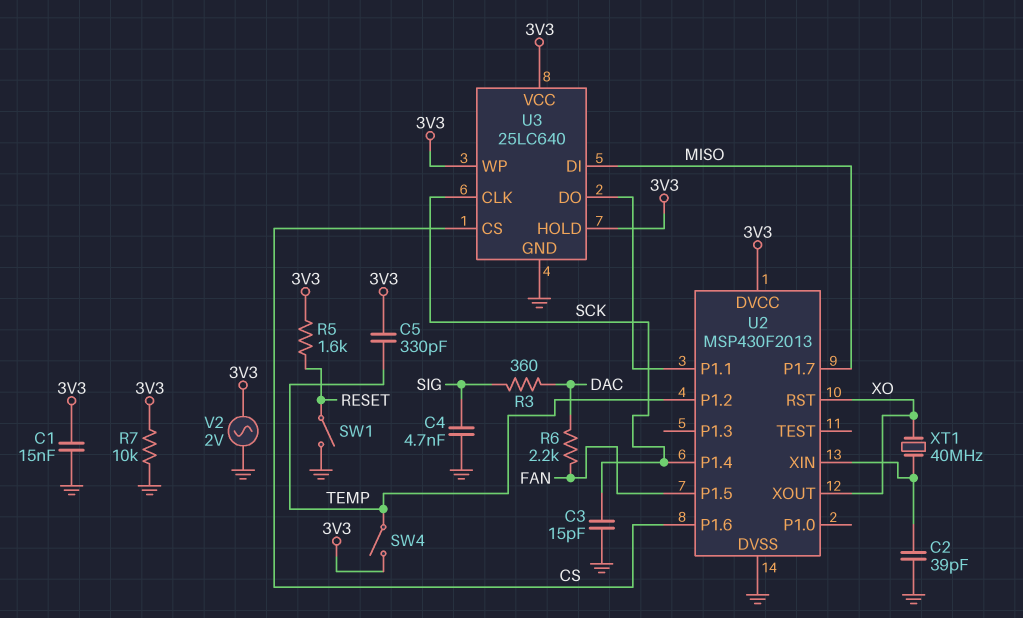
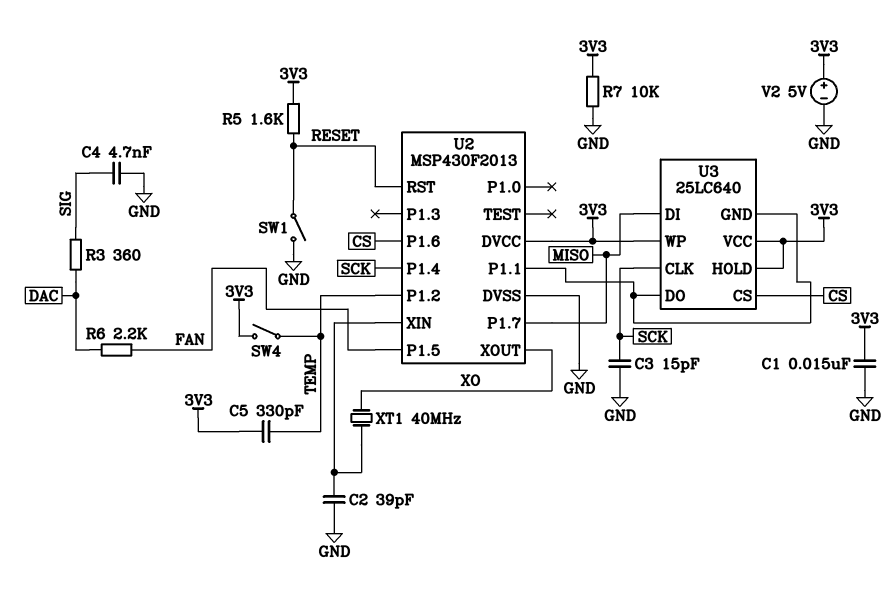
U2 pin RST: XO -> RESET
U3 pin GND: GND -> U2/P1.1
V2: AC 2V (3V3, GND) -> 5V (plus 3V3, minus GND)

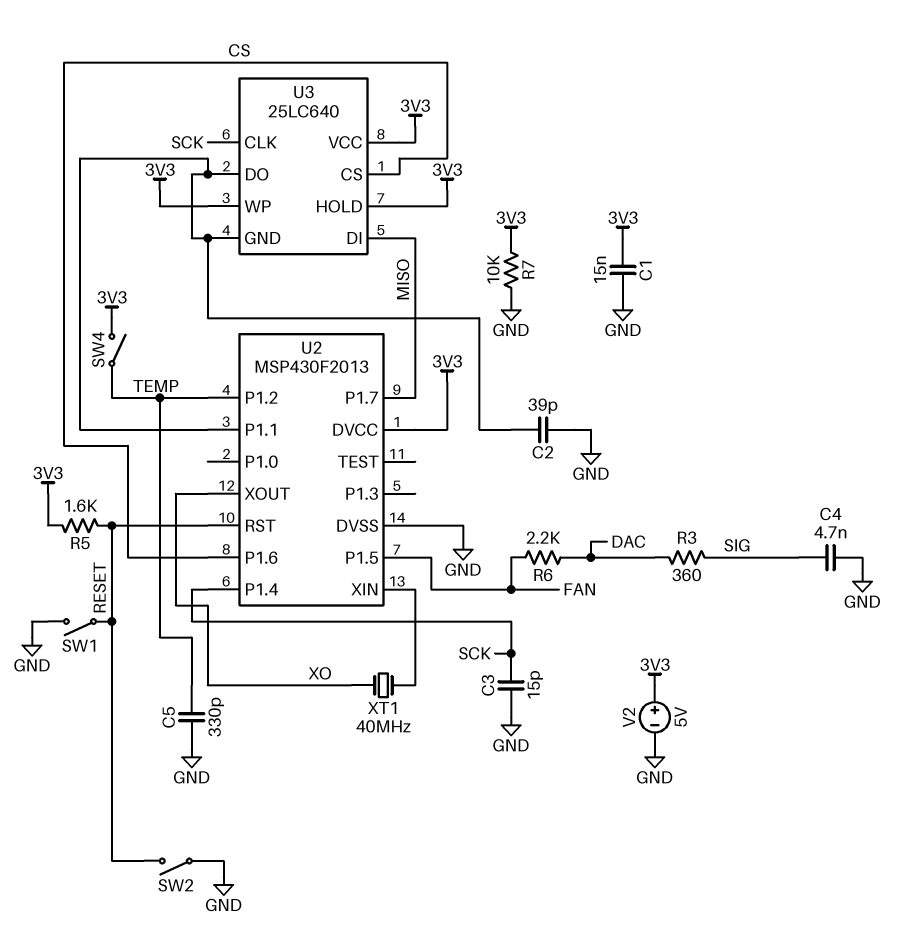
C2: 39pF (GND, U2/XIN) -> 39pF (GND, U2/P1.1)
C5: 330pF (3V3, TEMP) -> 330pF (GND, TEMP)
SW2: none -> switch (GND, RESET)

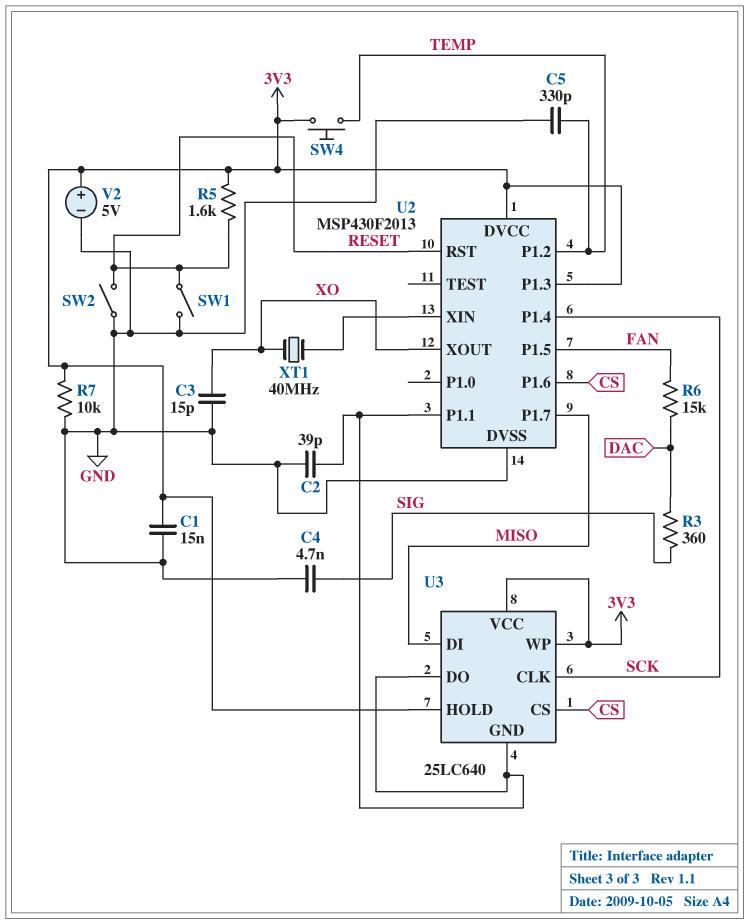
C3: 15pF (GND, SCK) -> 15pF (GND, XO)
R6: 2.2k (DAC, FAN) -> 15k (DAC, FAN)
SW4: switch (3V3, TEMP) -> button (3V3, TEMP)
U2 pin P1.3: none -> 3V3

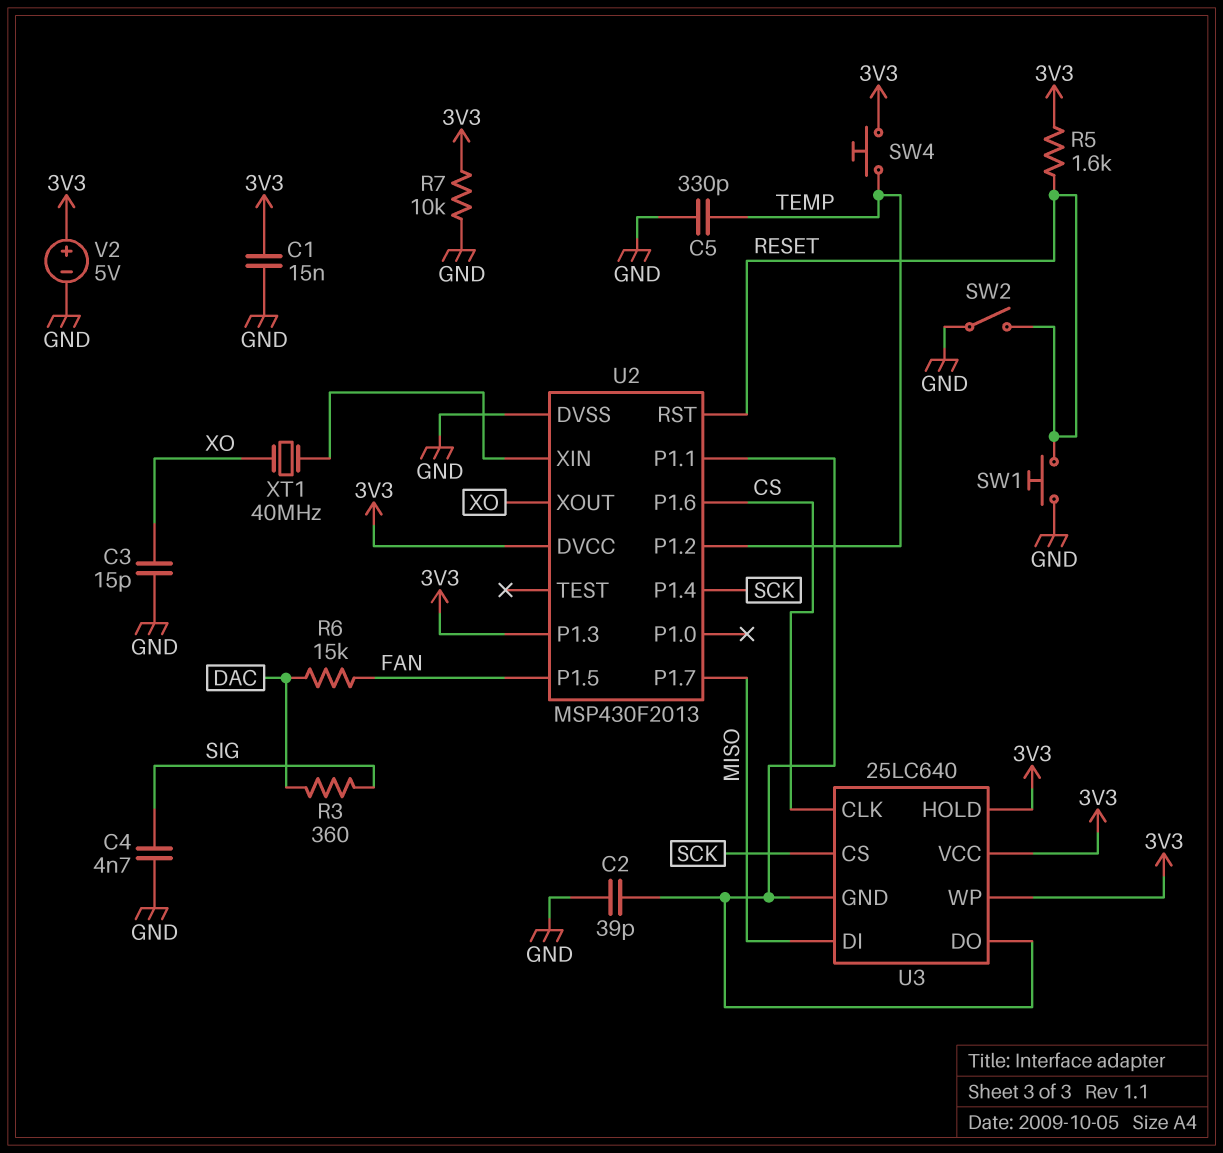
SW1: switch (GND, RESET) -> button (GND, RESET)
U3 pin CLK: SCK -> CS
U3 pin CS: CS -> SCK

